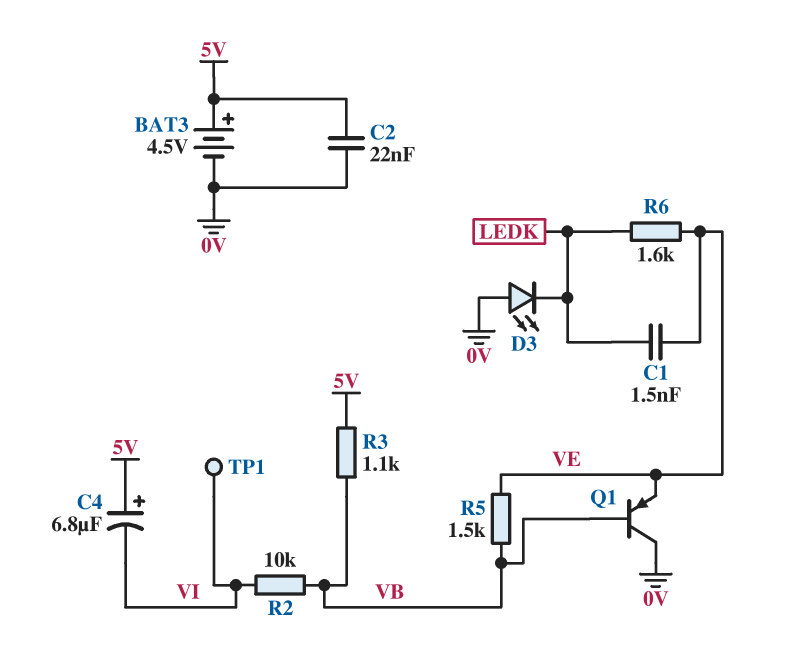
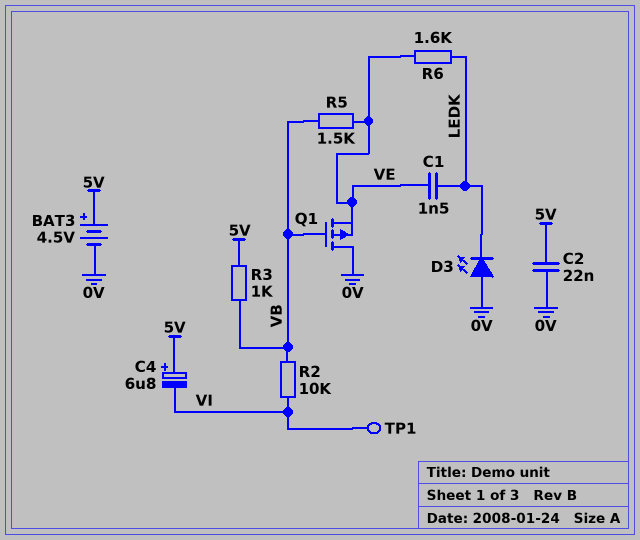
Q1: PNP (B VB, C 0V, E VE) -> PMOS (G VB, D 0V, S VE)
R3: 1.1k (5V, VB) -> 1k (5V, VB)

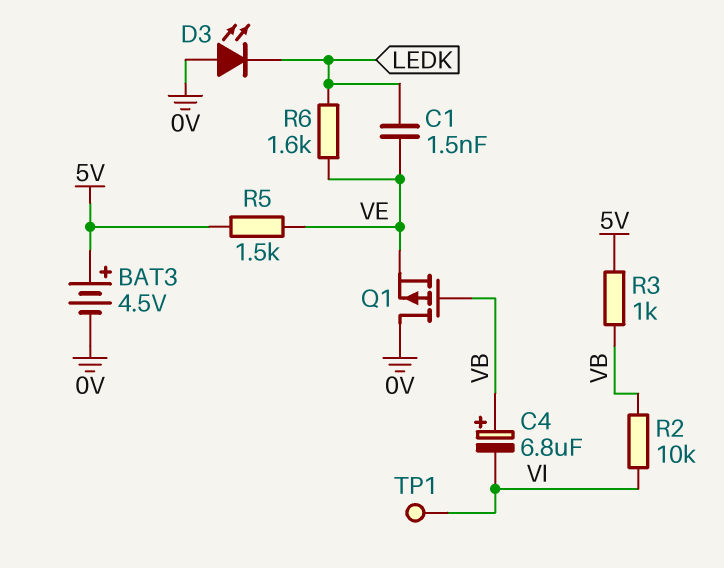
C2: 22nF (0V, 5V) -> none
C4: 6.8uF (plus 5V, minus VI) -> 6.8uF (plus VB, minus VI)
R5: 1.5k (VB, VE) -> 1.5k (5V, VE)

